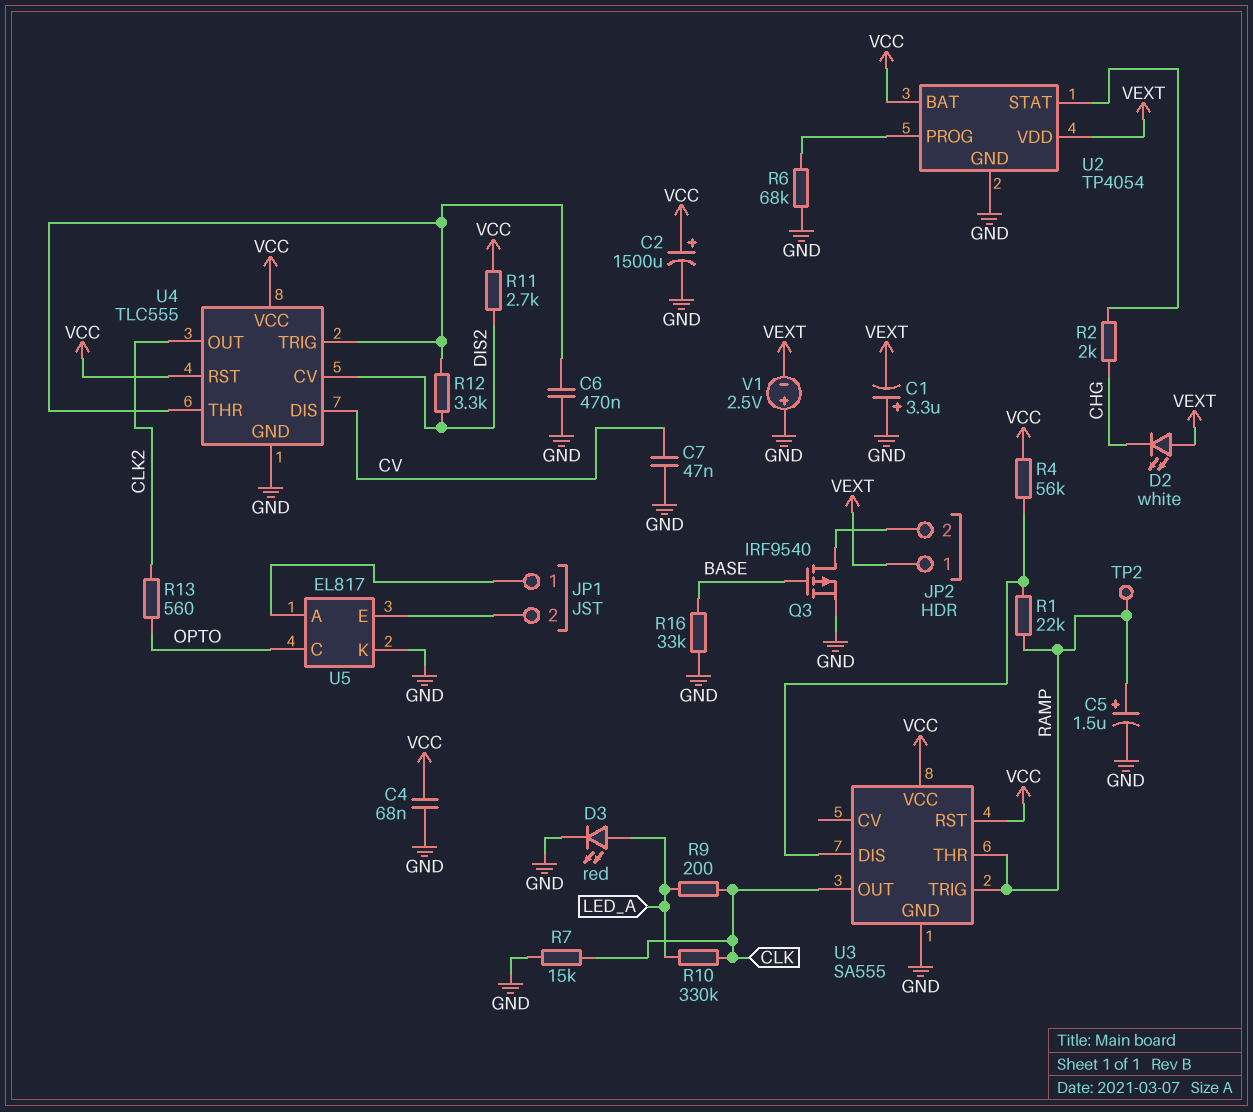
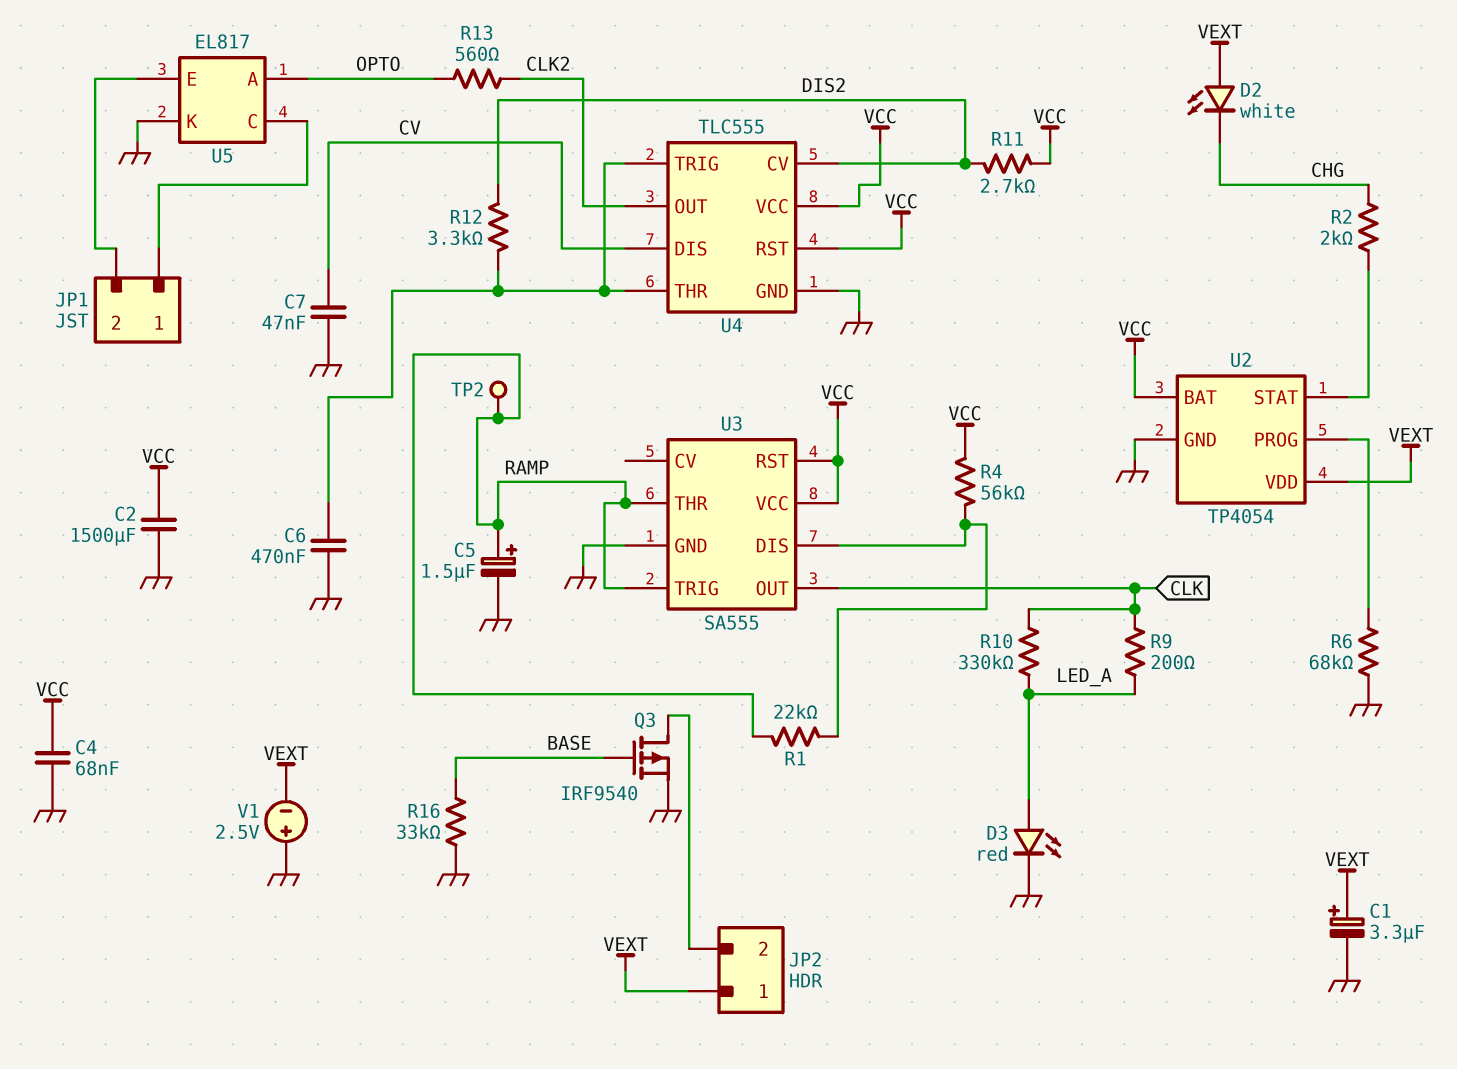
C1: 3.3uF (plus GND, minus VEXT) -> 3.3uF (plus VEXT, minus GND)
C2: 1500uF (plus VCC, minus GND) -> 1500uF (GND, VCC)
R7: 15k (CLK, GND) -> none
U5 pin A: JP1/1 -> OPTO
U5 pin C: OPTO -> JP1/1

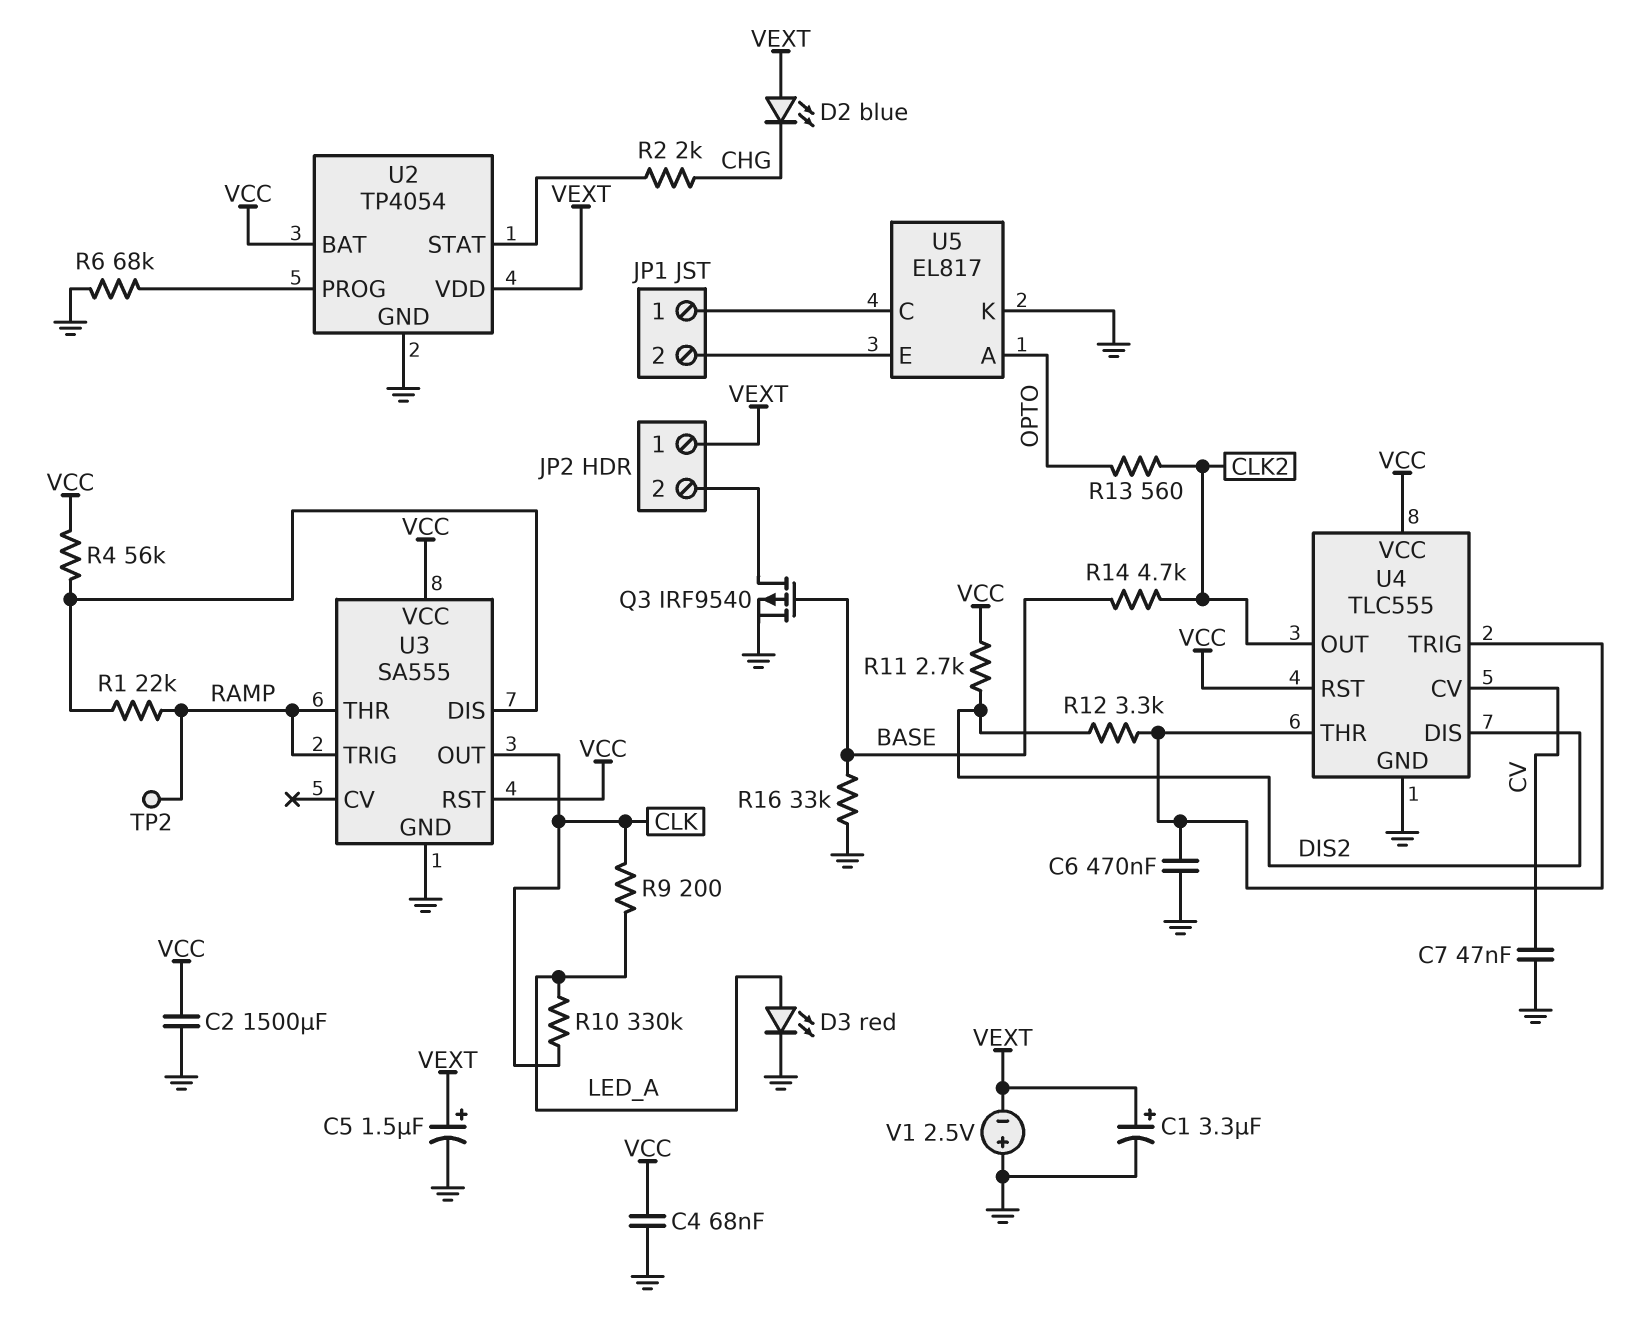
C5: 1.5uF (plus RAMP, minus GND) -> 1.5uF (plus VEXT, minus GND)
D2: LED white (A VEXT, K CHG) -> LED blue (A VEXT, K CHG)
R14: none -> 4.7k (BASE, CLK2)
U4 pin CV: DIS2 -> CV
U4 pin DIS: CV -> DIS2

